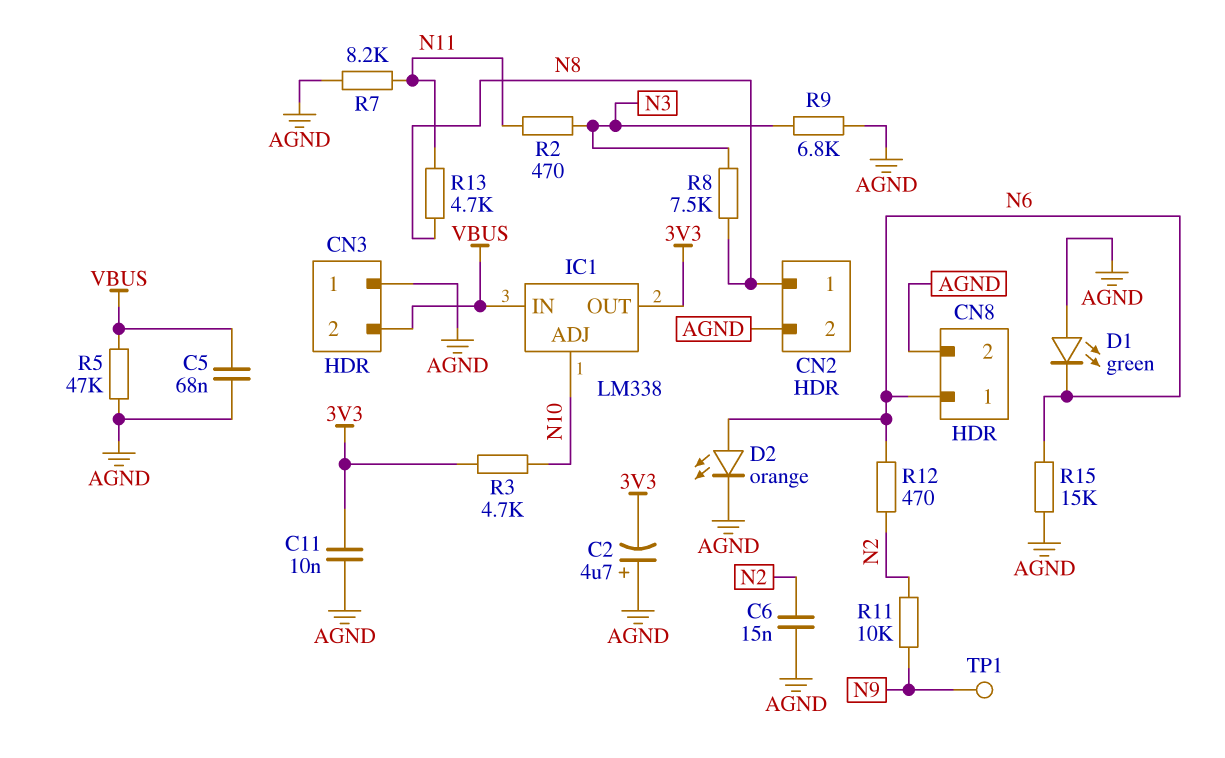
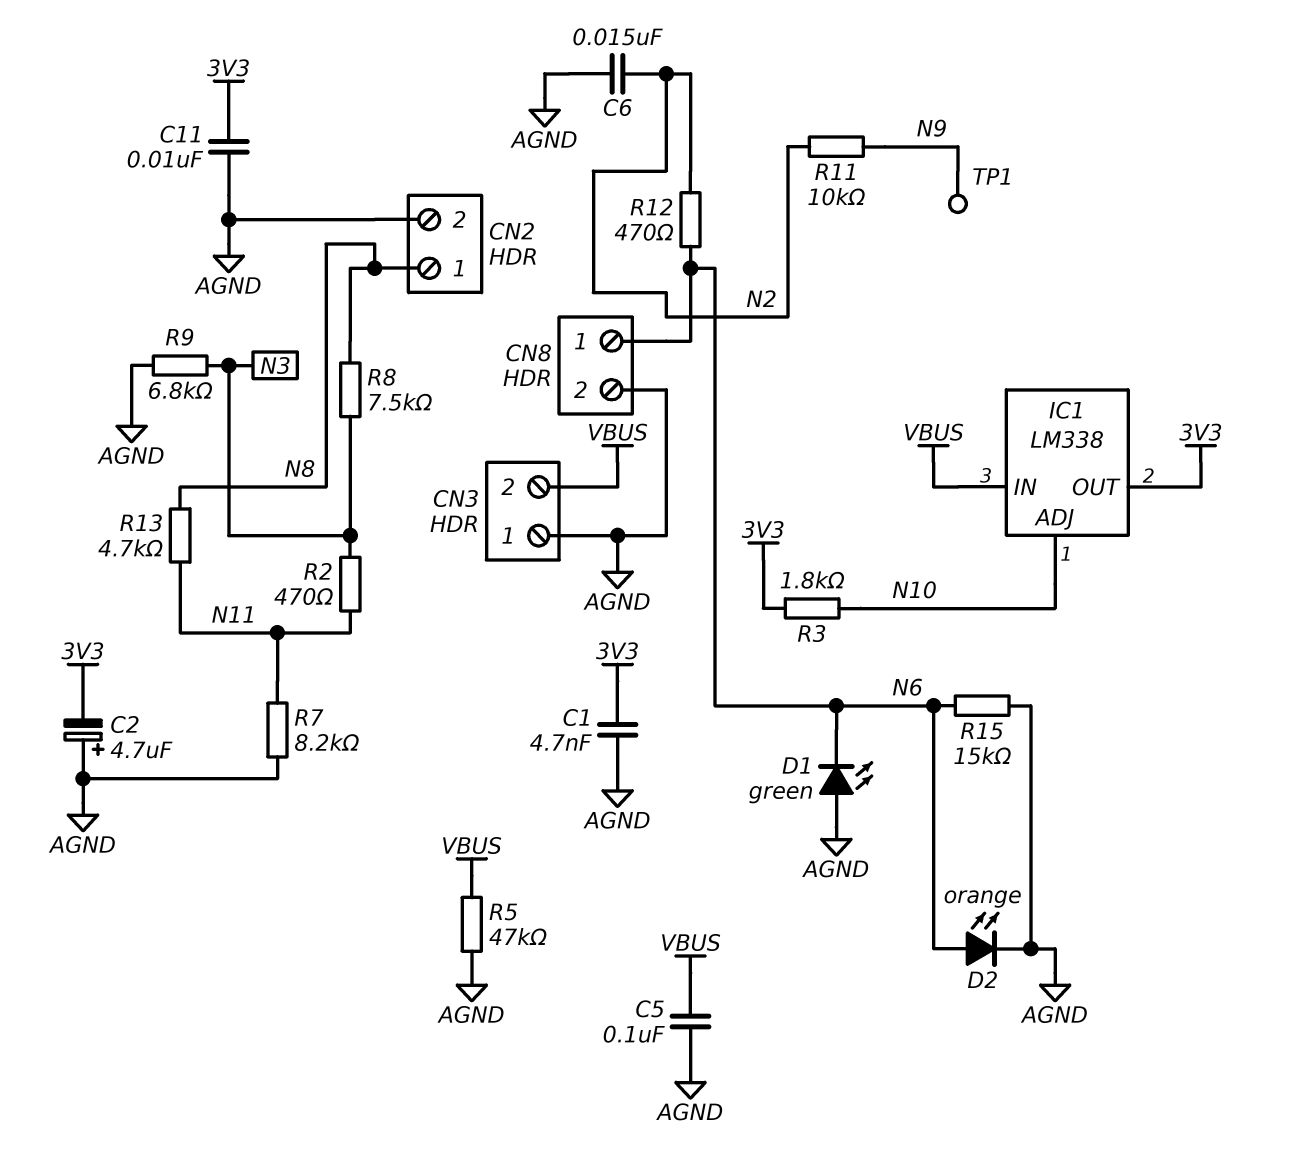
C1: none -> 4.7nF (3V3, AGND)
C5: 68nF (AGND, VBUS) -> 100nF (AGND, VBUS)
R3: 4.7k (3V3, N10) -> 1.8k (3V3, N10)

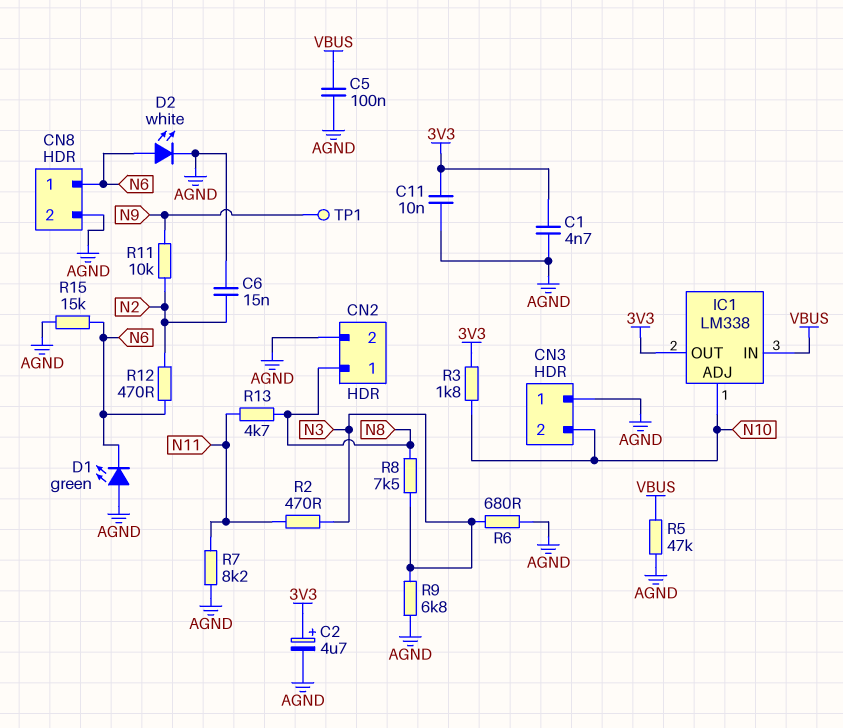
C2: 4.7uF (plus AGND, minus 3V3) -> 4.7uF (plus 3V3, minus AGND)
CN3 pin 2: VBUS -> N10
D2: LED orange (A N6, K AGND) -> LED white (A N6, K AGND)
R6: none -> 680 (AGND, N3)

